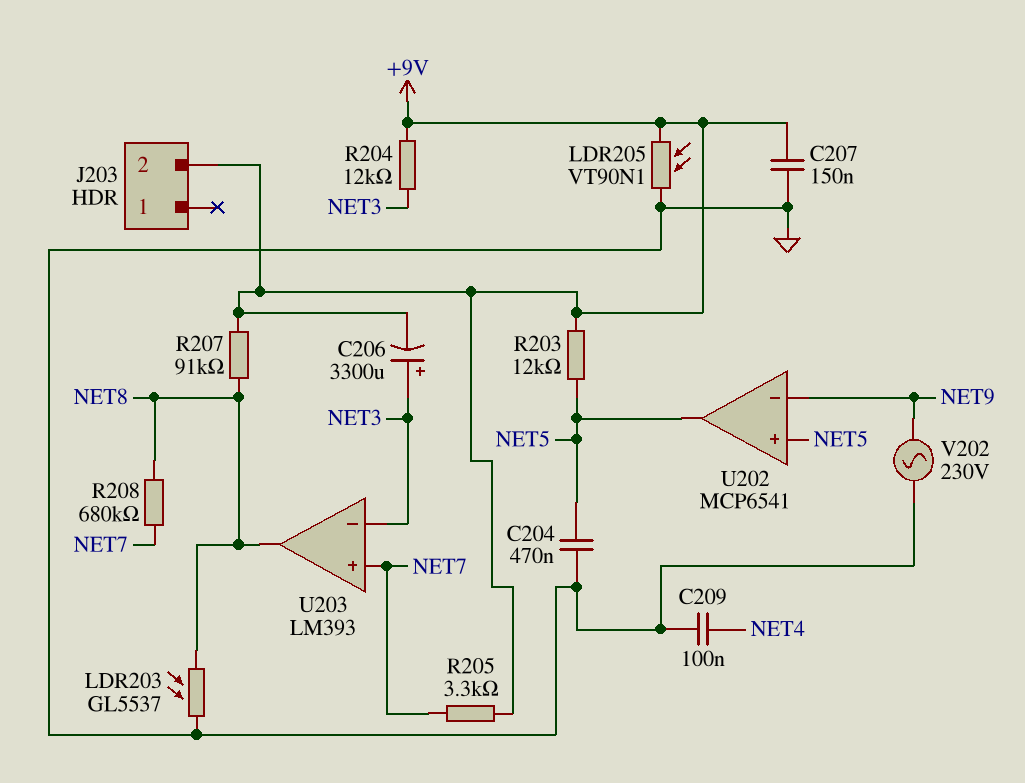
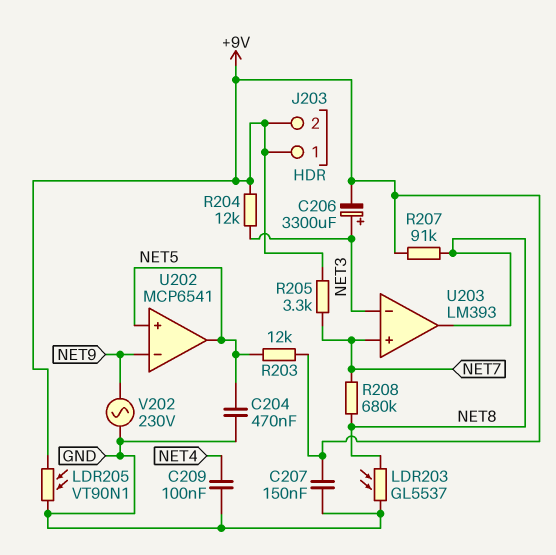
J203 pin 1: none -> +9V

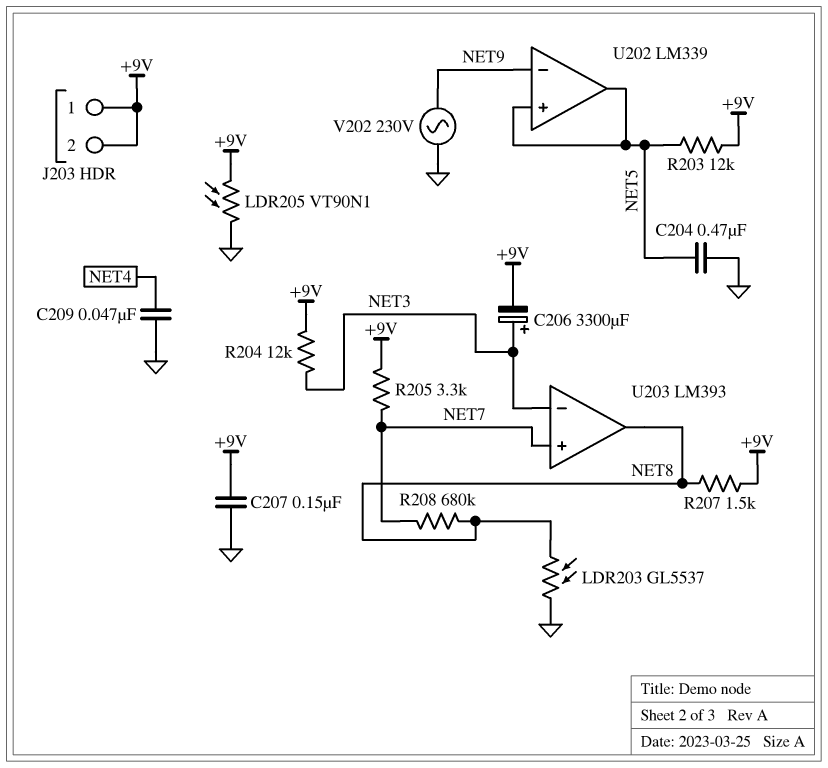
C209: 100nF (GND, NET4) -> 47nF (GND, NET4)
R207: 91k (+9V, NET8) -> 1.5k (+9V, NET8)
U202: MCP6541 -> LM339

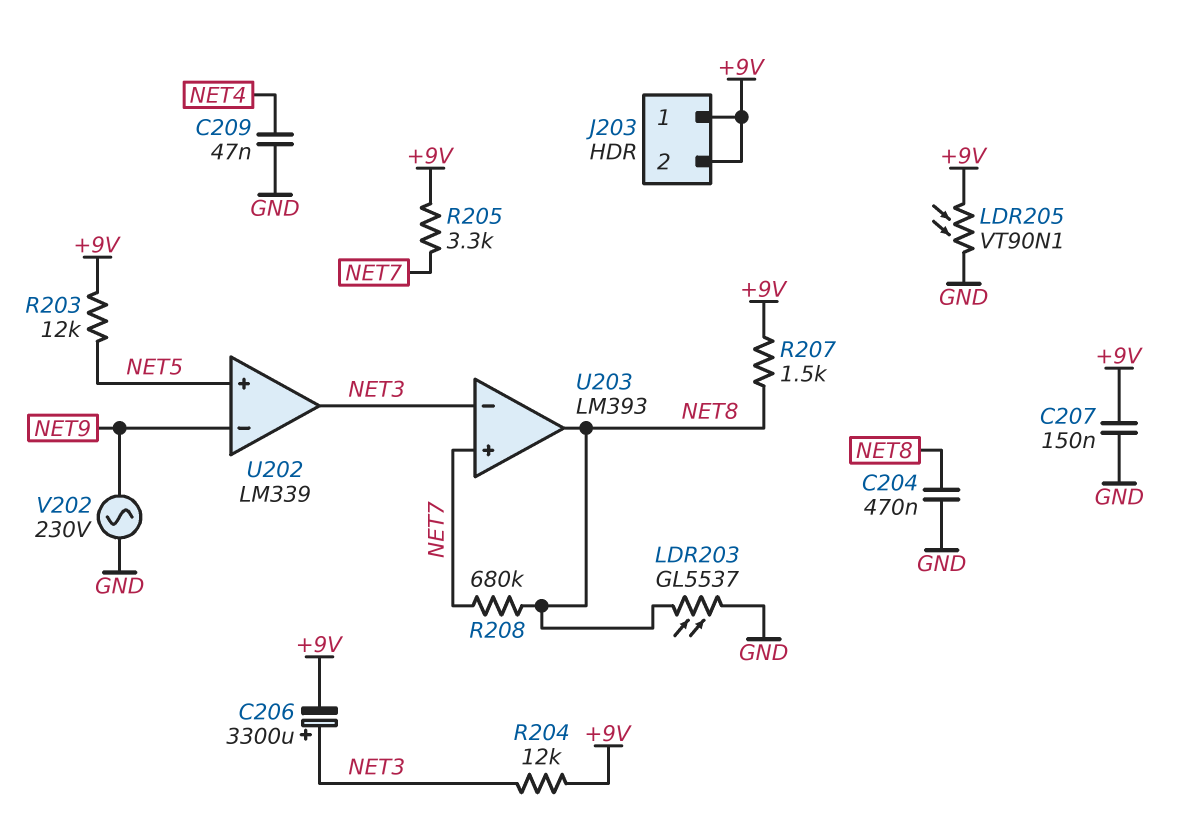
C204: 470nF (GND, NET5) -> 470nF (GND, NET8)
U202 pin out: NET5 -> NET3

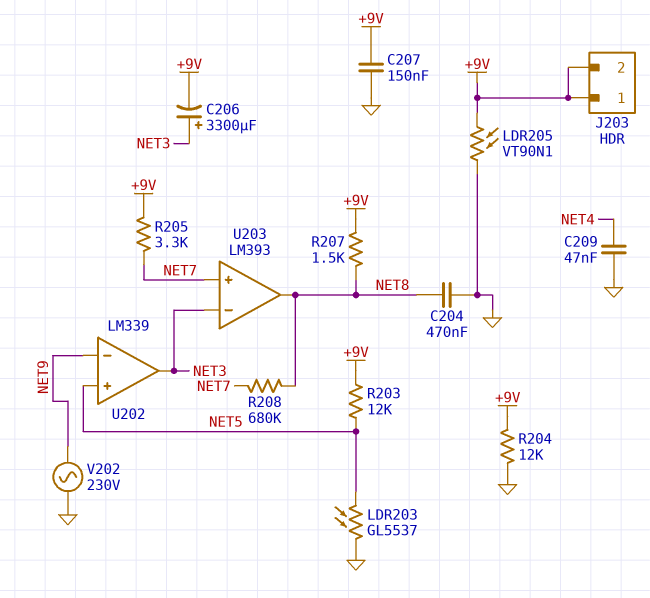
LDR203: GL5537 (GND, NET8) -> GL5537 (GND, NET5)
R204: 12k (+9V, NET3) -> 12k (+9V, GND)

